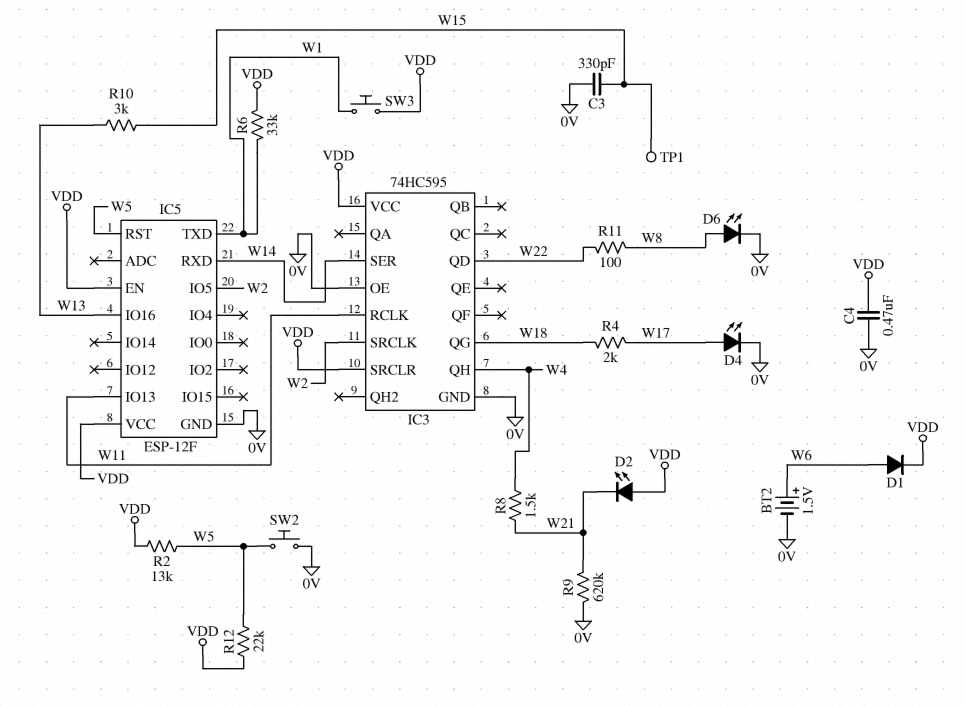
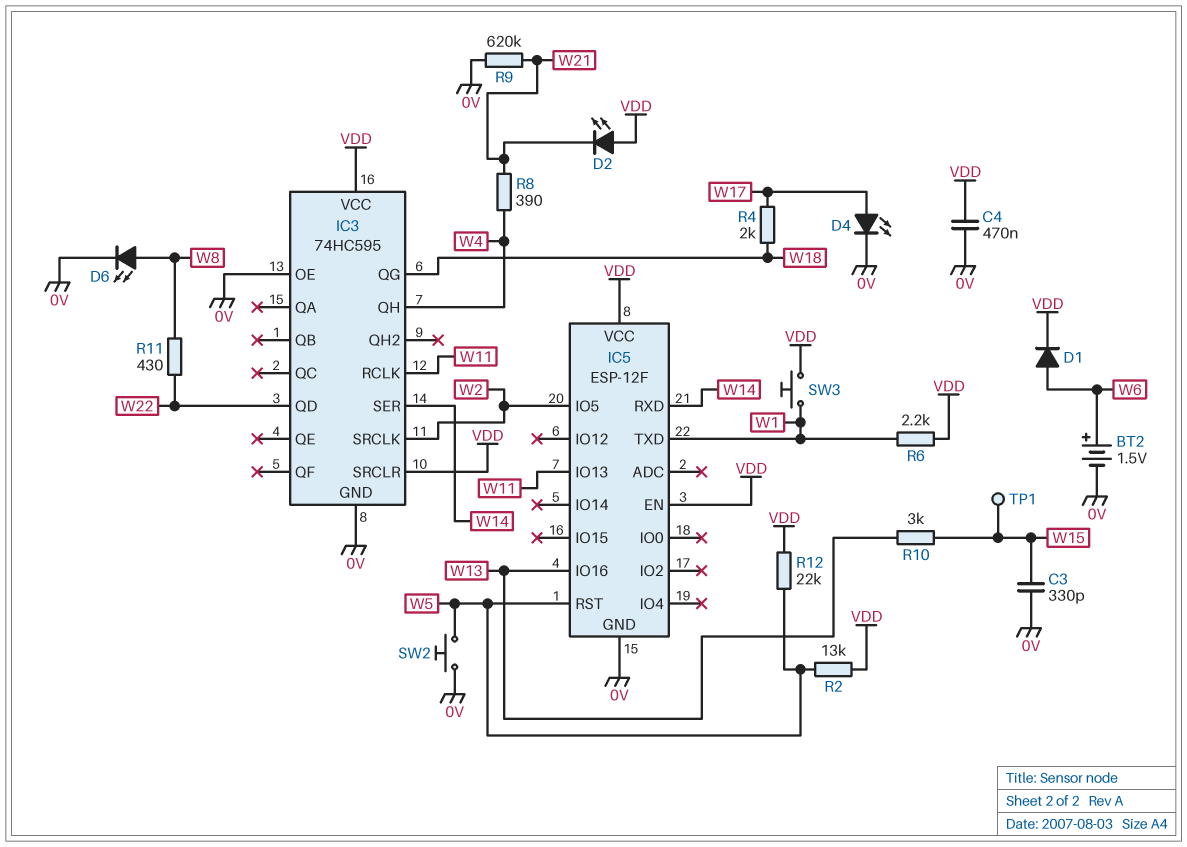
R6: 33k (VDD, W1) -> 2.2k (VDD, W1)
R8: 1.5k (W4, W21) -> 390 (W4, W21)
R11: 100 (W8, W22) -> 430 (W8, W22)

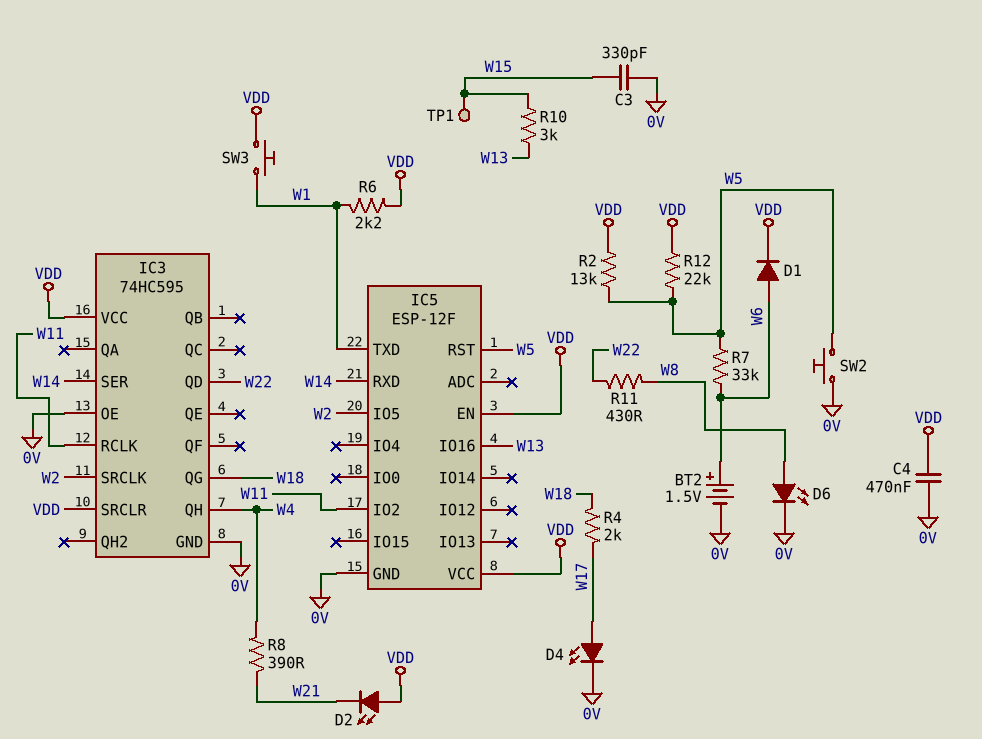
IC5 pin IO2: none -> W11
IC5 pin IO13: W11 -> none
R7: none -> 33k (W5, W6)
R9: 620k (0V, W21) -> none

